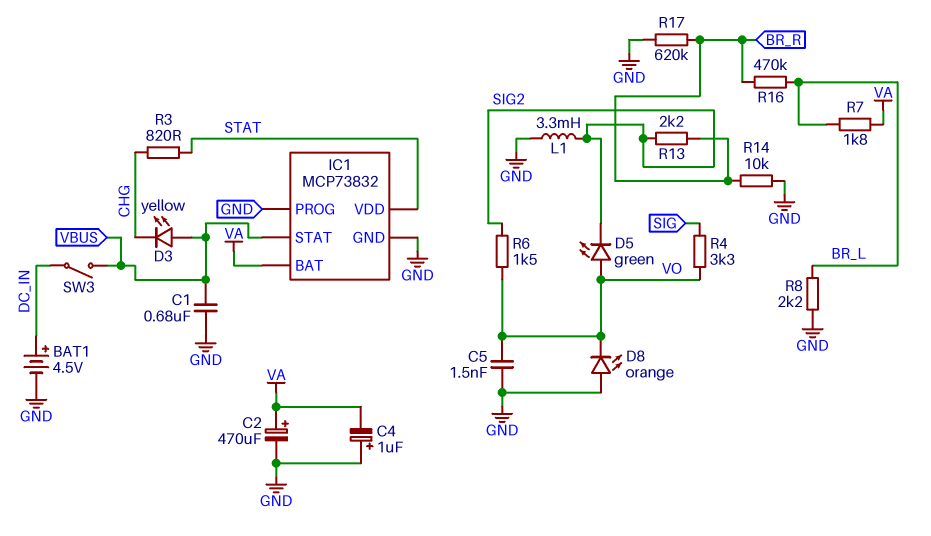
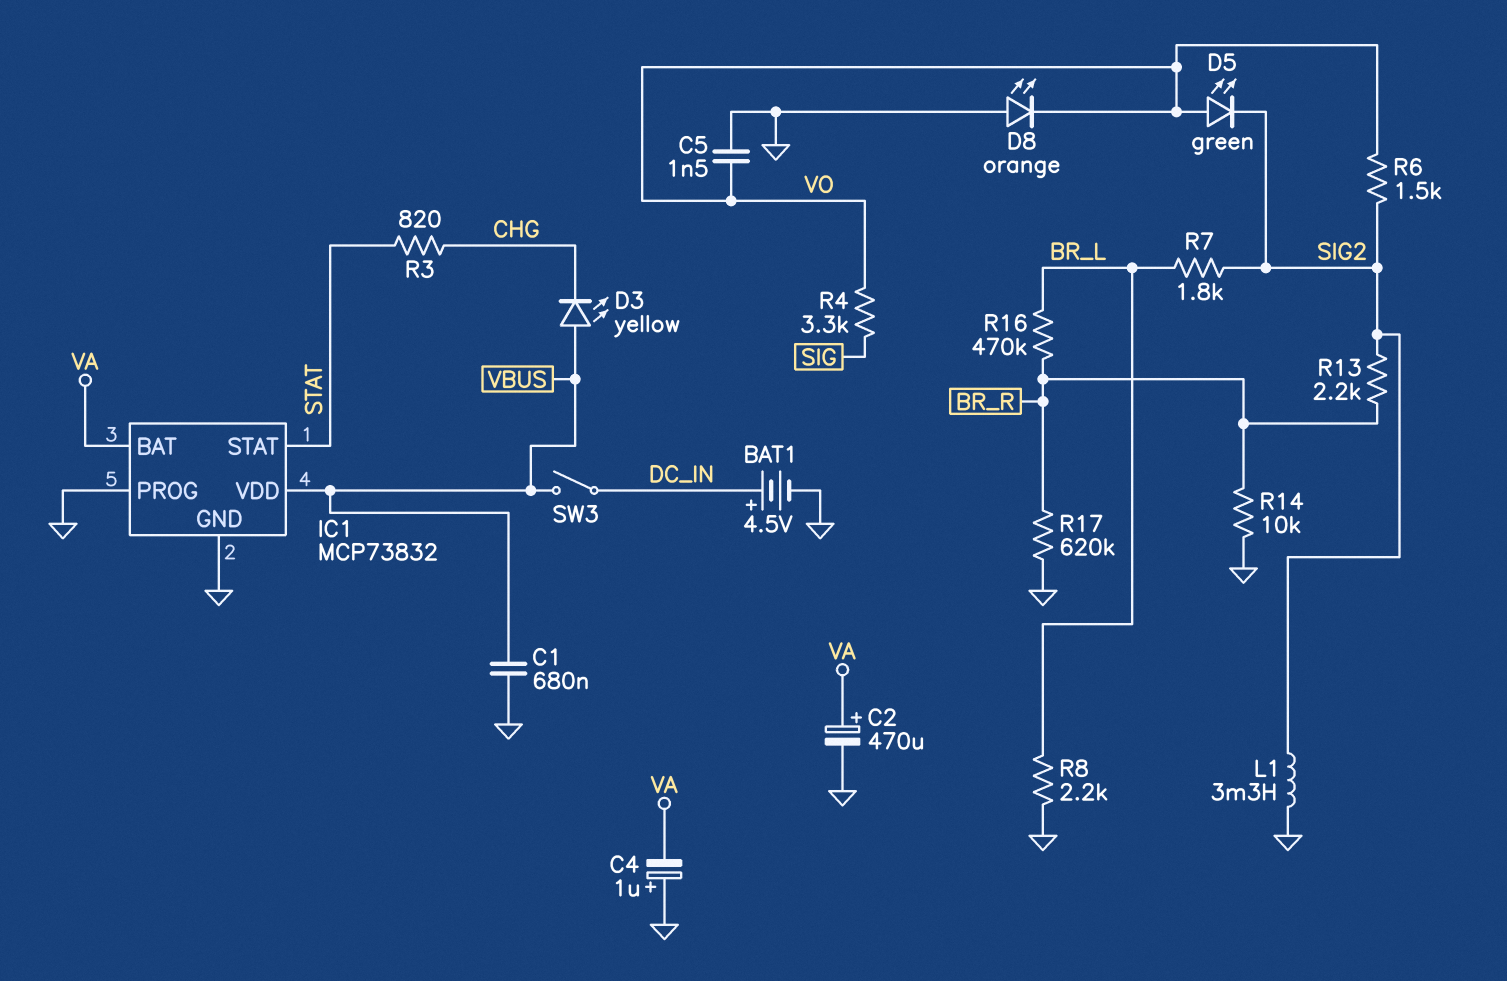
IC1 pin STAT: VBUS -> STAT
IC1 pin VDD: STAT -> VBUS
R7: 1.8k (BR_L, VA) -> 1.8k (BR_L, SIG2)

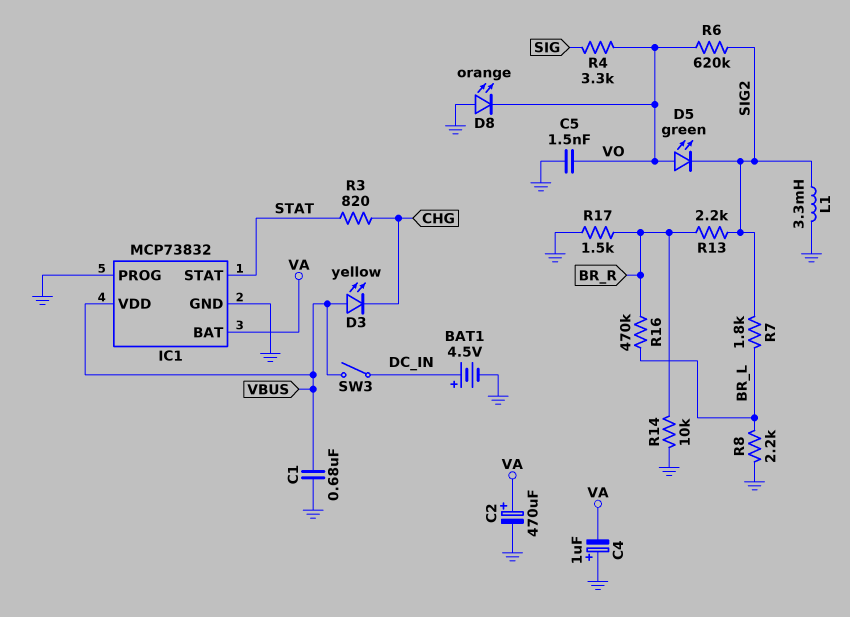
R6: 1.5k (SIG2, VO) -> 620k (SIG2, VO)
R17: 620k (BR_R, GND) -> 1.5k (BR_R, GND)

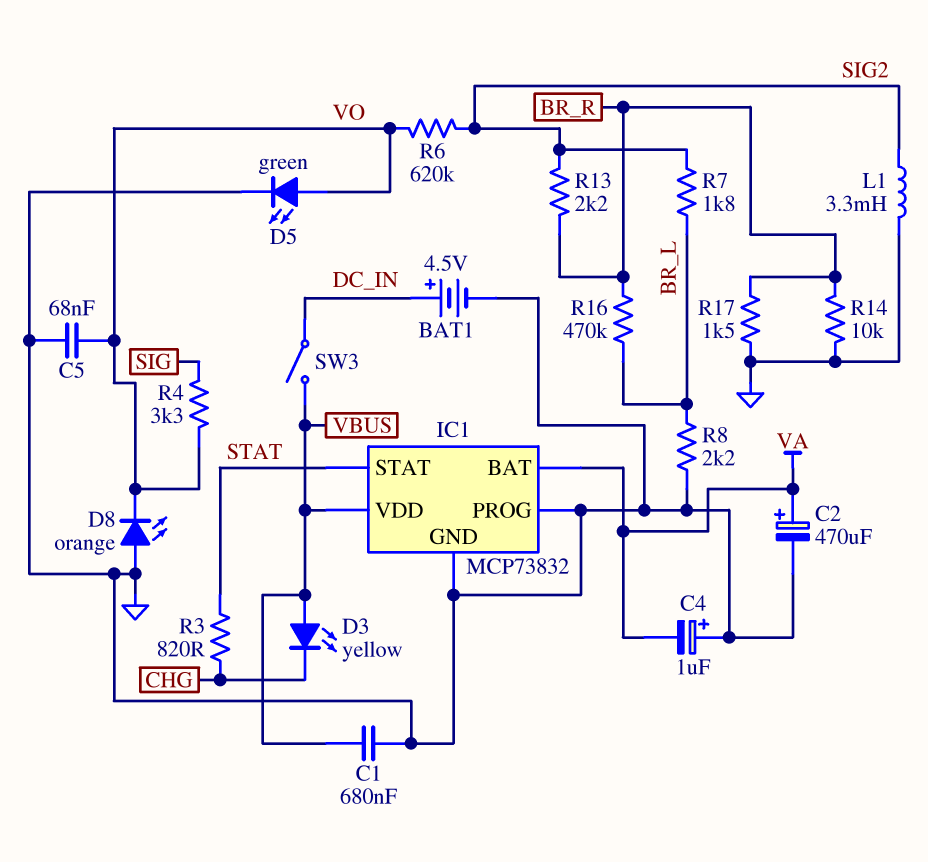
C5: 1.5nF (GND, VO) -> 68nF (GND, VO)
D5: LED green (A VO, K SIG2) -> LED green (A VO, K GND)

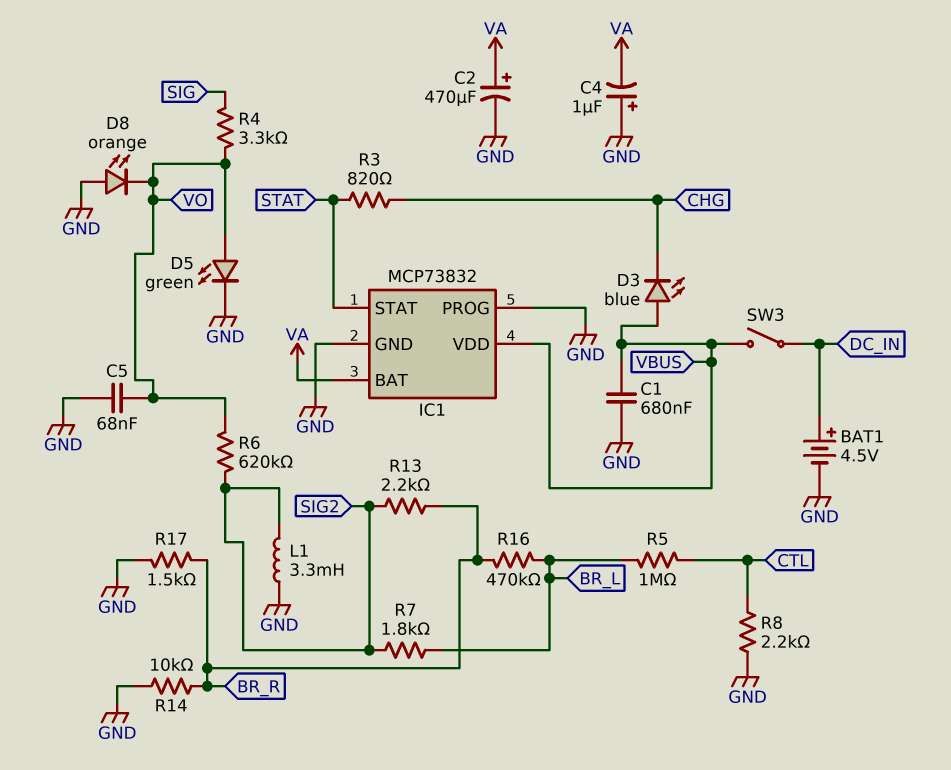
D3: LED yellow (A VBUS, K CHG) -> LED blue (A VBUS, K CHG)
R5: none -> 1M (BR_L, CTL)
R8: 2.2k (BR_L, GND) -> 2.2k (CTL, GND)

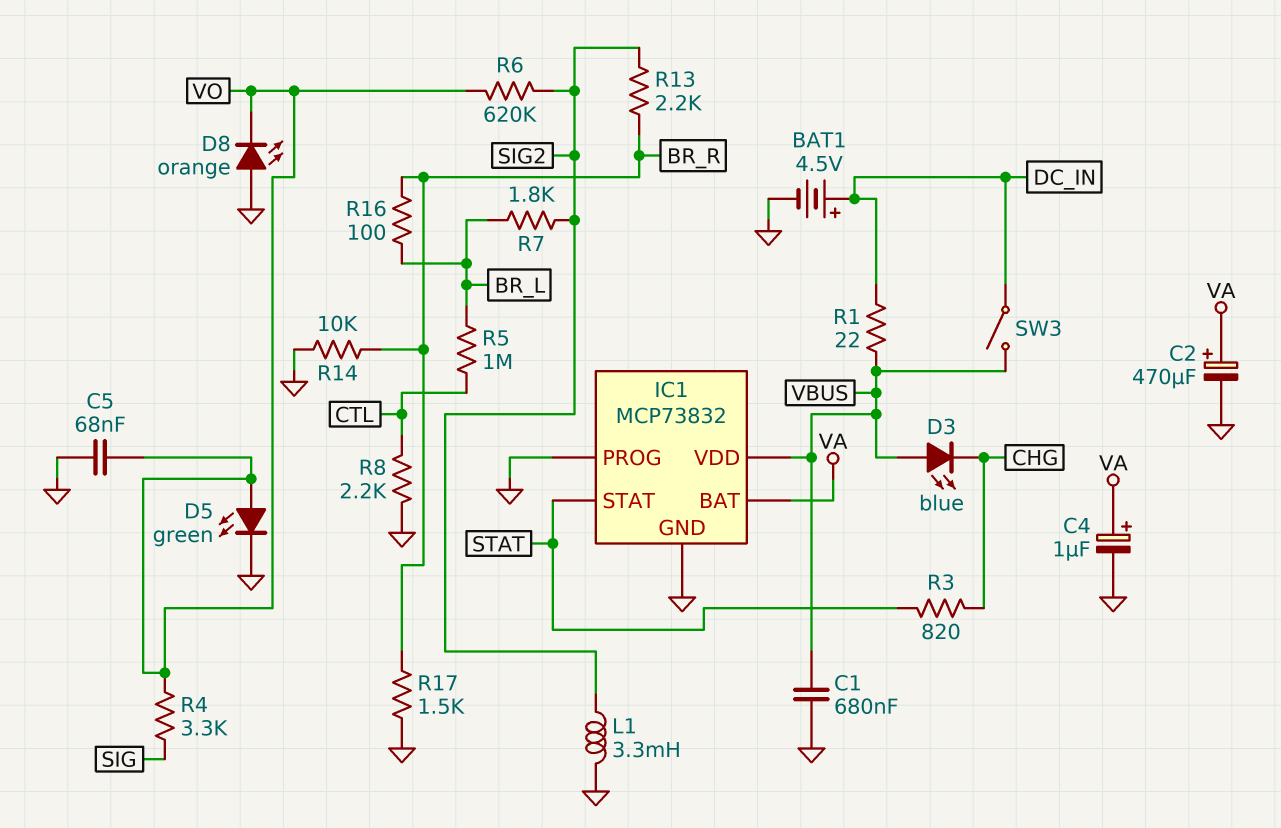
C4: 1uF (plus GND, minus VA) -> 1uF (plus VA, minus GND)
R1: none -> 22 (DC_IN, VBUS)
R16: 470k (BR_L, BR_R) -> 100 (BR_L, BR_R)

